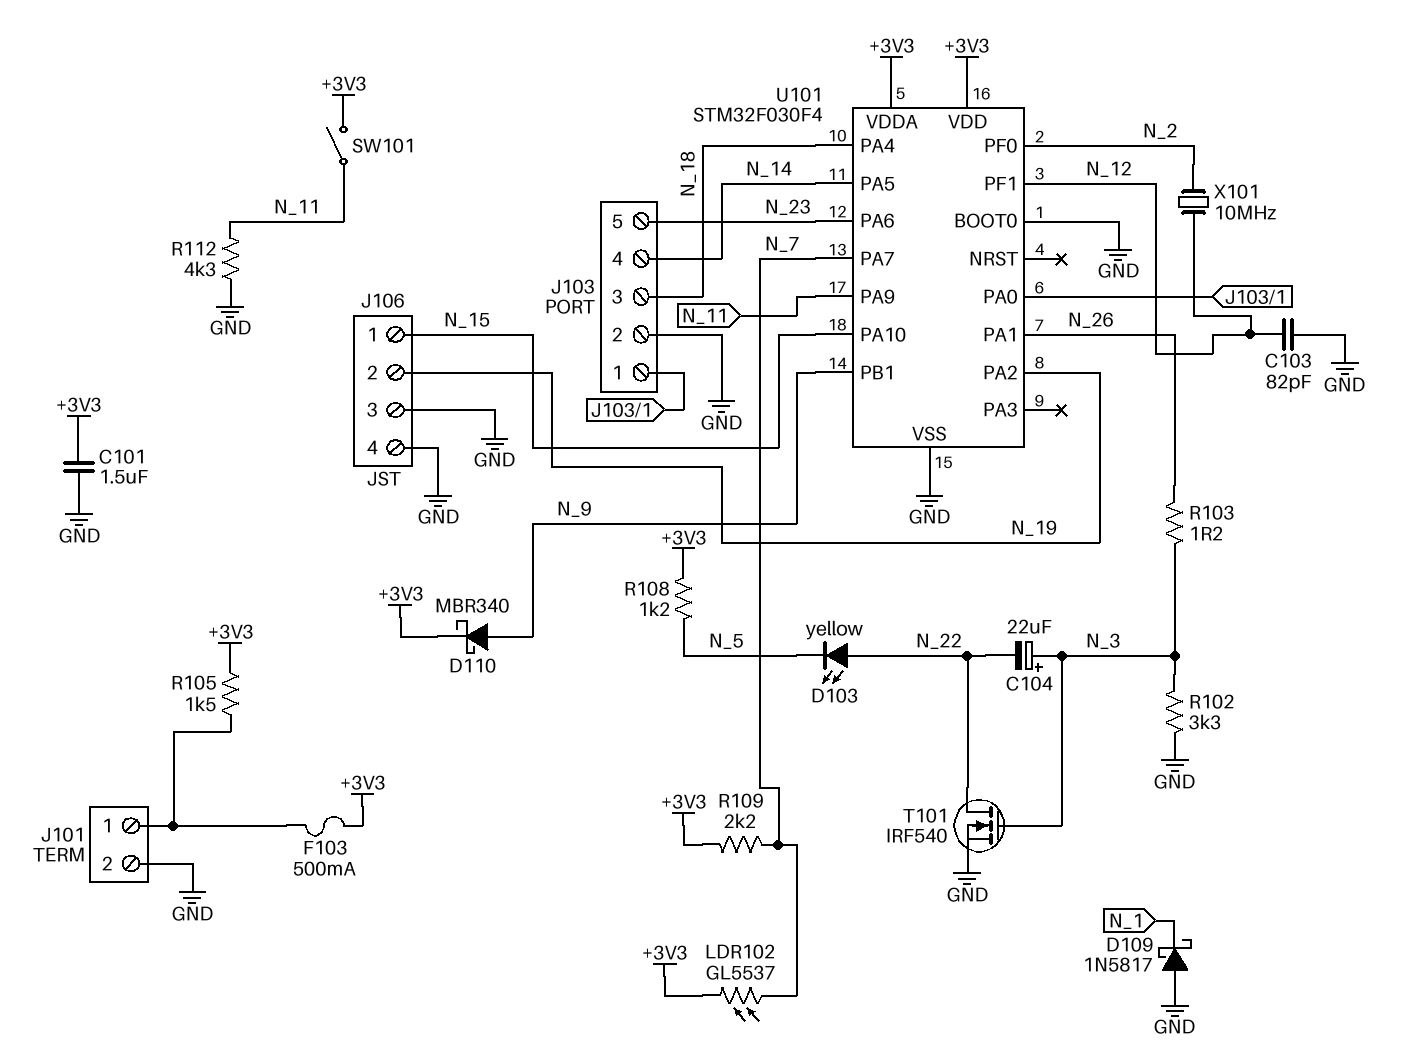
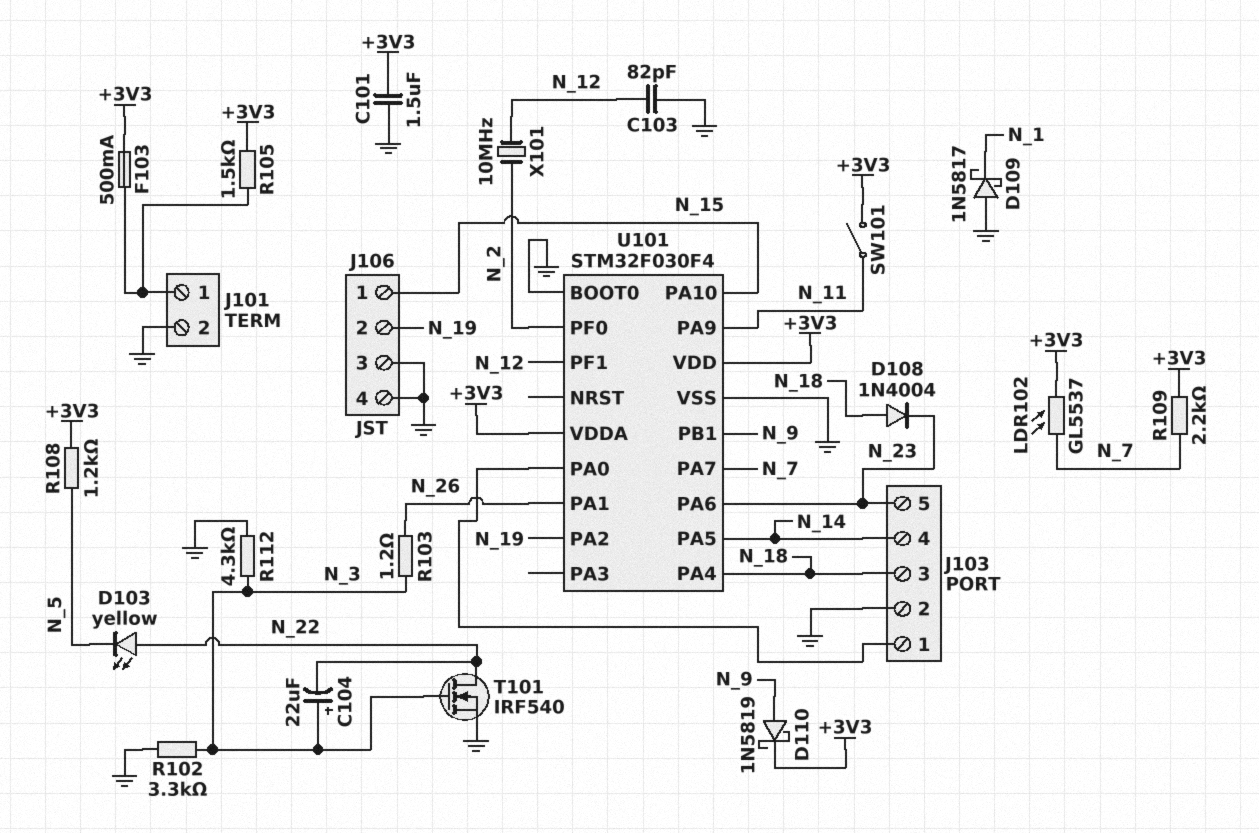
D108: none -> diode 1N4004 (A N_18, K N_23)
D110: schottky MBR340 (A N_9, K +3V3) -> schottky 1N5819 (A N_9, K +3V3)
R112: 4.3k (GND, N_11) -> 4.3k (GND, N_3)

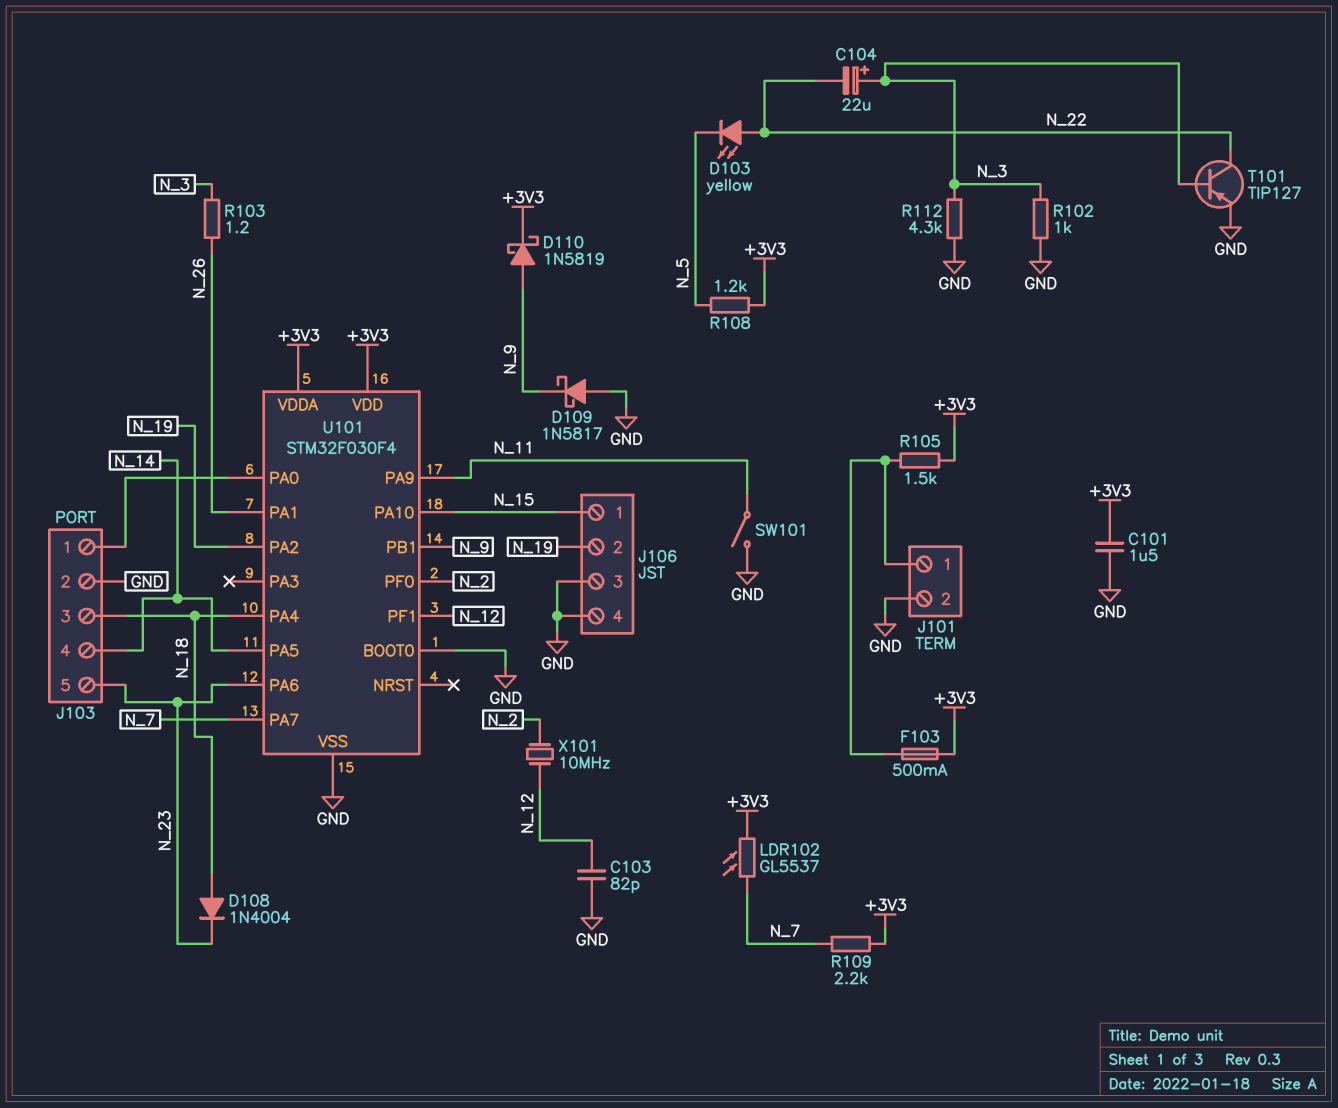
D109: schottky 1N5817 (A GND, K N_1) -> schottky 1N5817 (A GND, K N_9)
R102: 3.3k (GND, N_3) -> 1k (GND, N_3)
SW101: switch (+3V3, N_11) -> switch (GND, N_11)
T101: NMOS IRF540 (G N_3, D N_22, S GND) -> PNP TIP127 (B N_3, C N_22, E GND)

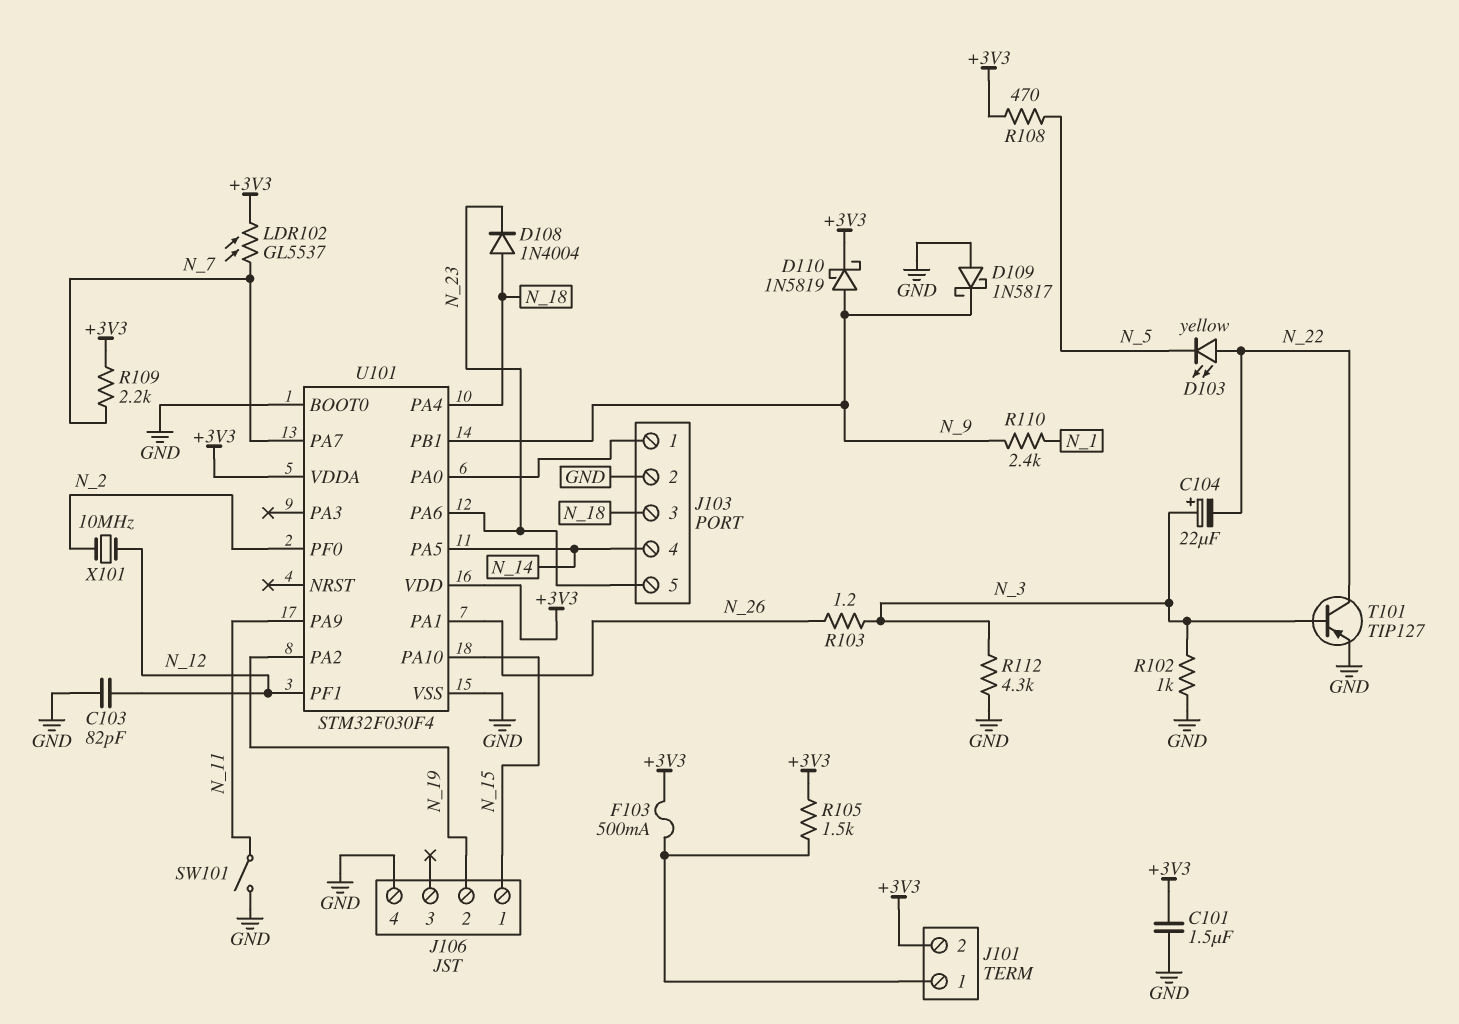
J101 pin 2: GND -> +3V3
J106 pin 3: GND -> none
R108: 1.2k (+3V3, N_5) -> 470 (+3V3, N_5)
R110: none -> 2.4k (N_1, N_9)

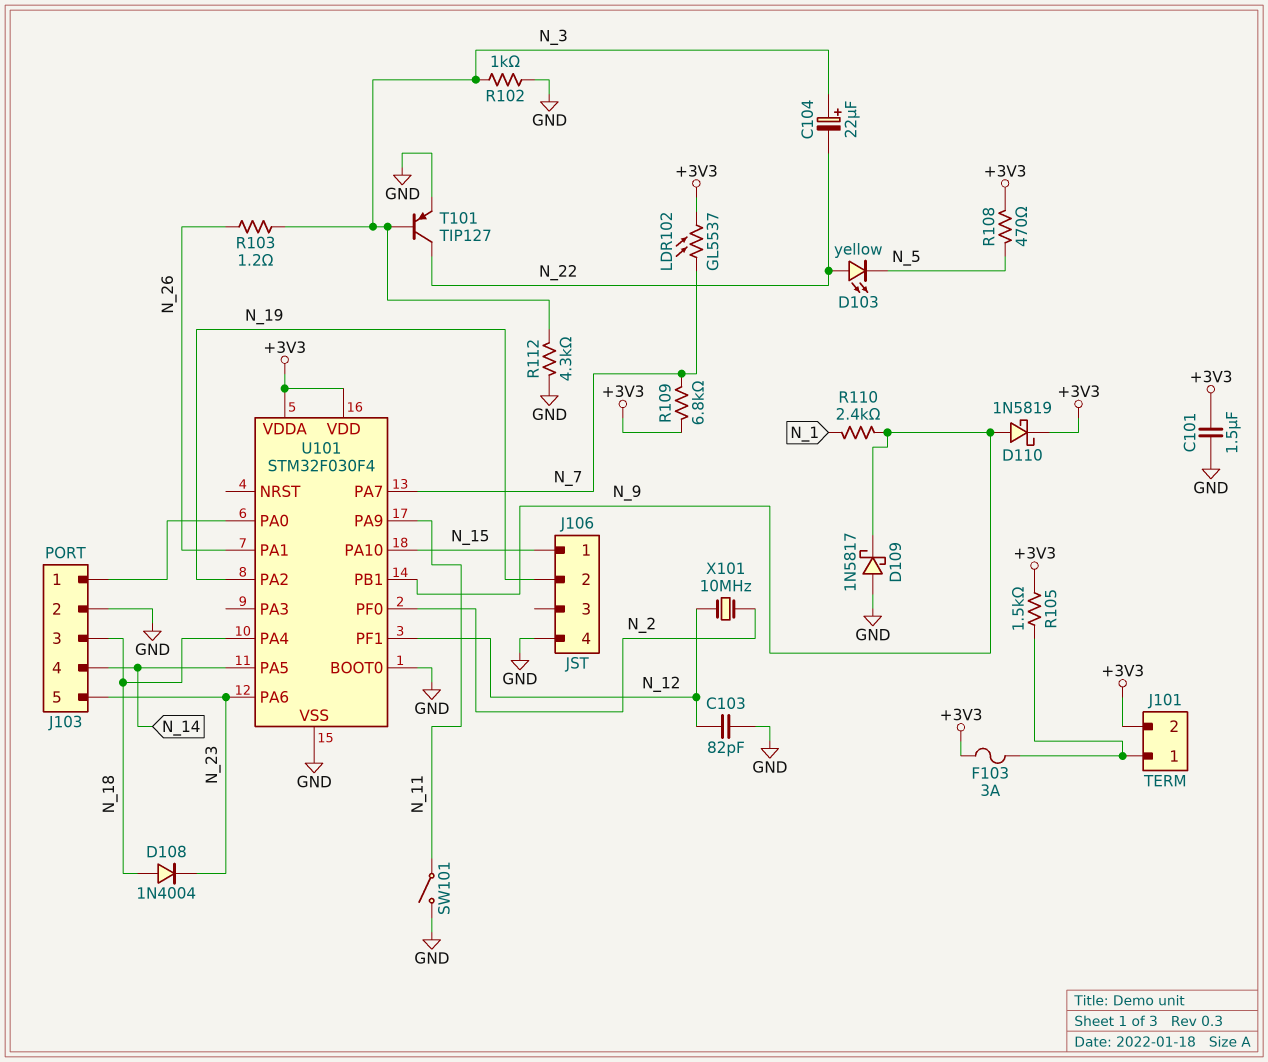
F103: 500mA (+3V3, J101/1) -> 3A (+3V3, J101/1)
R109: 2.2k (+3V3, N_7) -> 6.8k (+3V3, N_7)

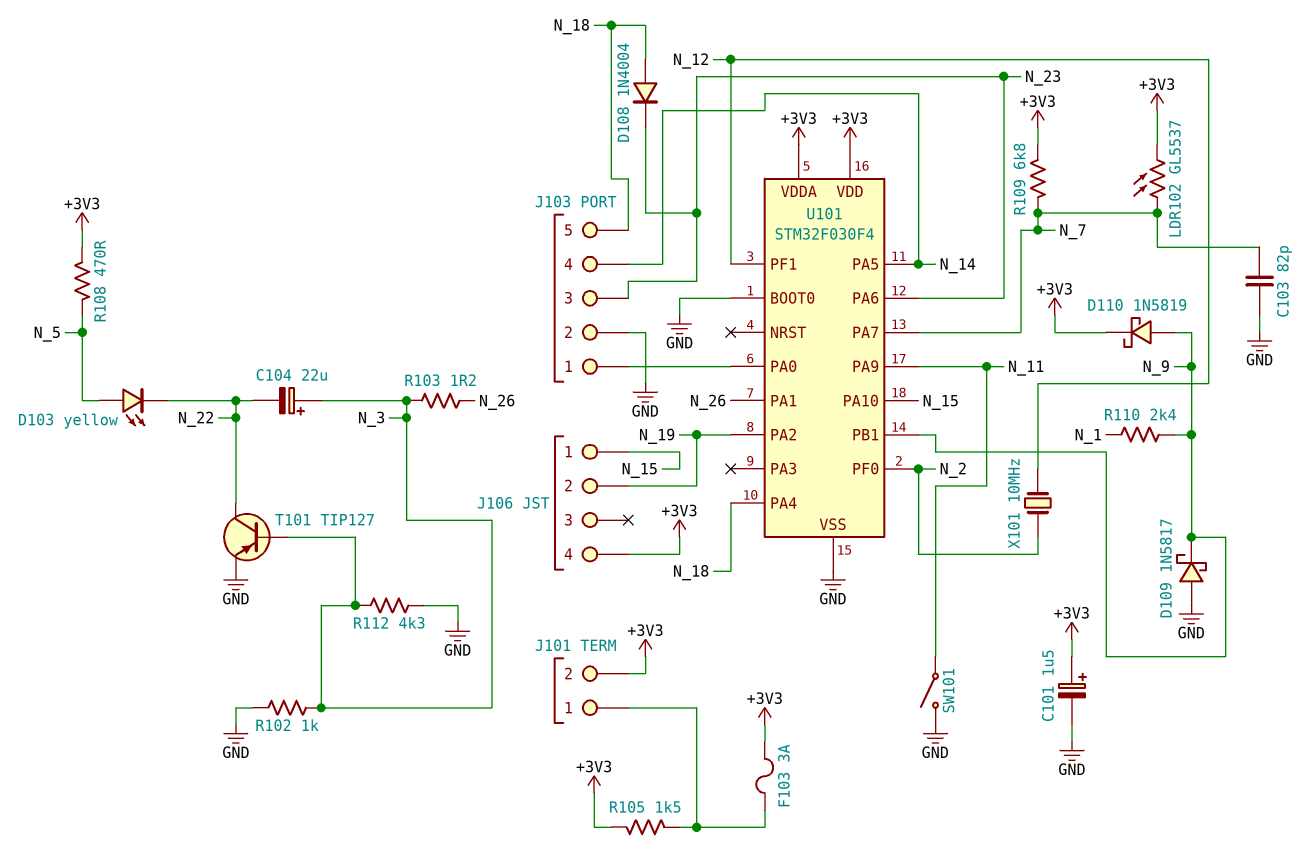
C101: 1.5uF (+3V3, GND) -> 1.5uF (plus +3V3, minus GND)
C103: 82pF (GND, N_12) -> 82pF (GND, N_7)
D103: LED yellow (A N_22, K N_5) -> LED yellow (A N_5, K N_22)
J103 pin 3: N_18 -> N_23
J103 pin 5: N_23 -> N_18
J106 pin 4: GND -> +3V3

